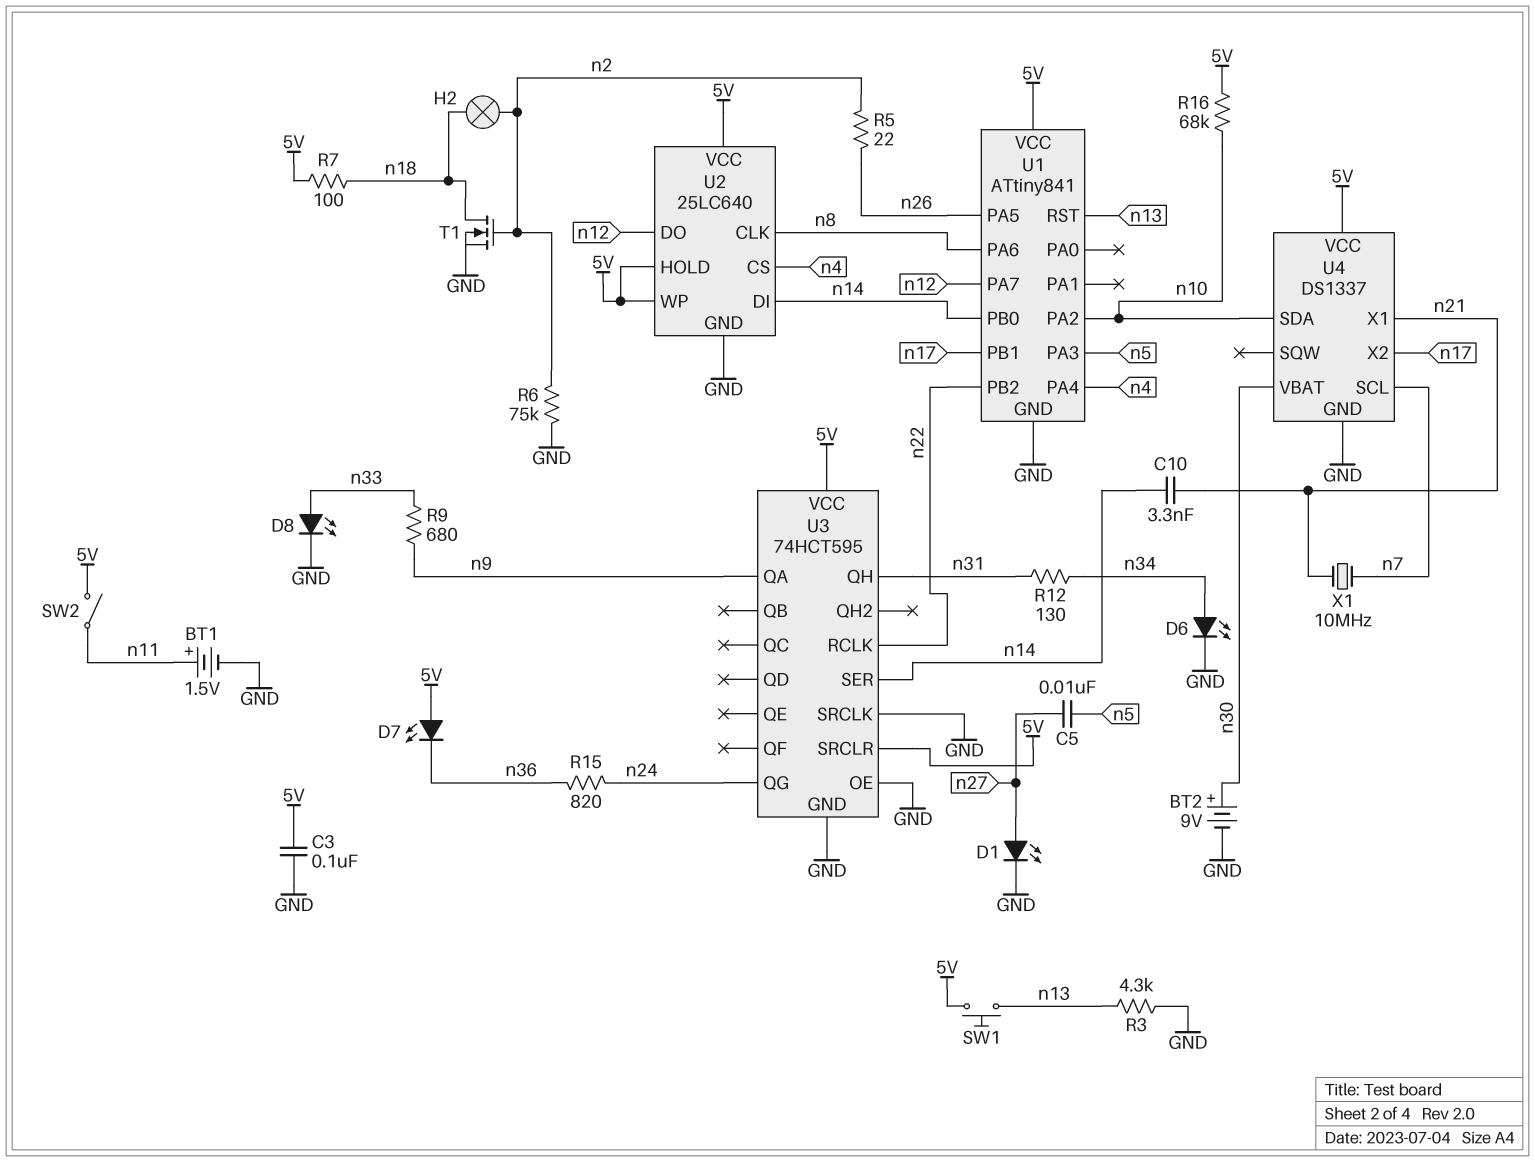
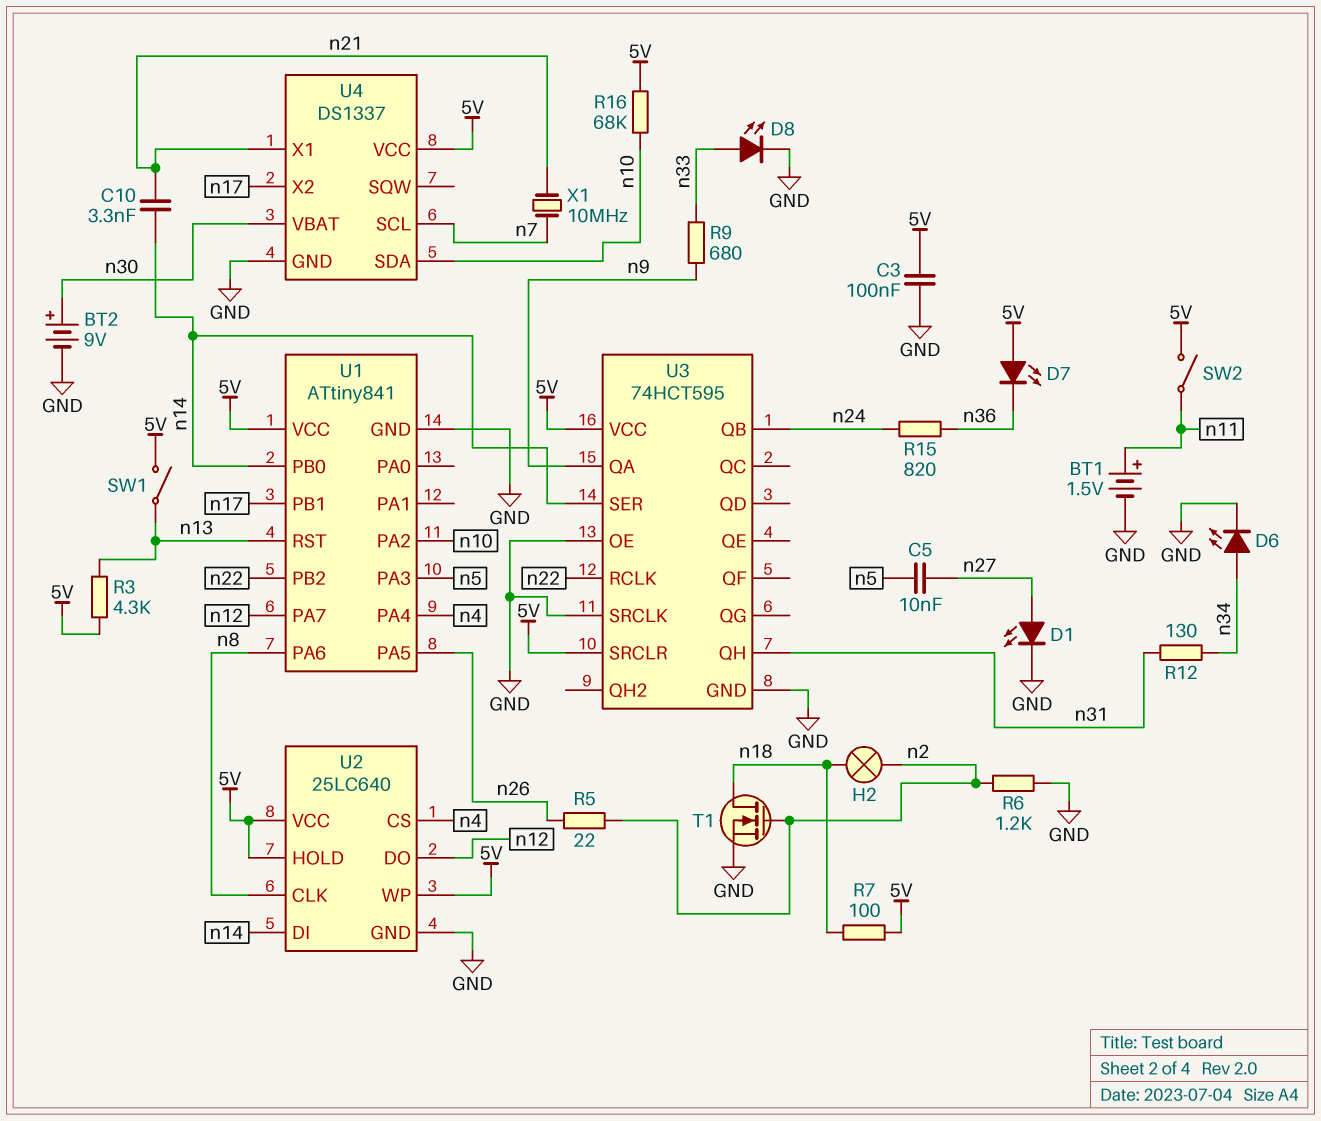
R3: 4.3k (GND, n13) -> 4.3k (5V, n13)
R6: 75k (GND, n2) -> 1.2k (GND, n2)
SW1: button (5V, n13) -> switch (5V, n13)
U3 pin QB: none -> n24
U3 pin QG: n24 -> none

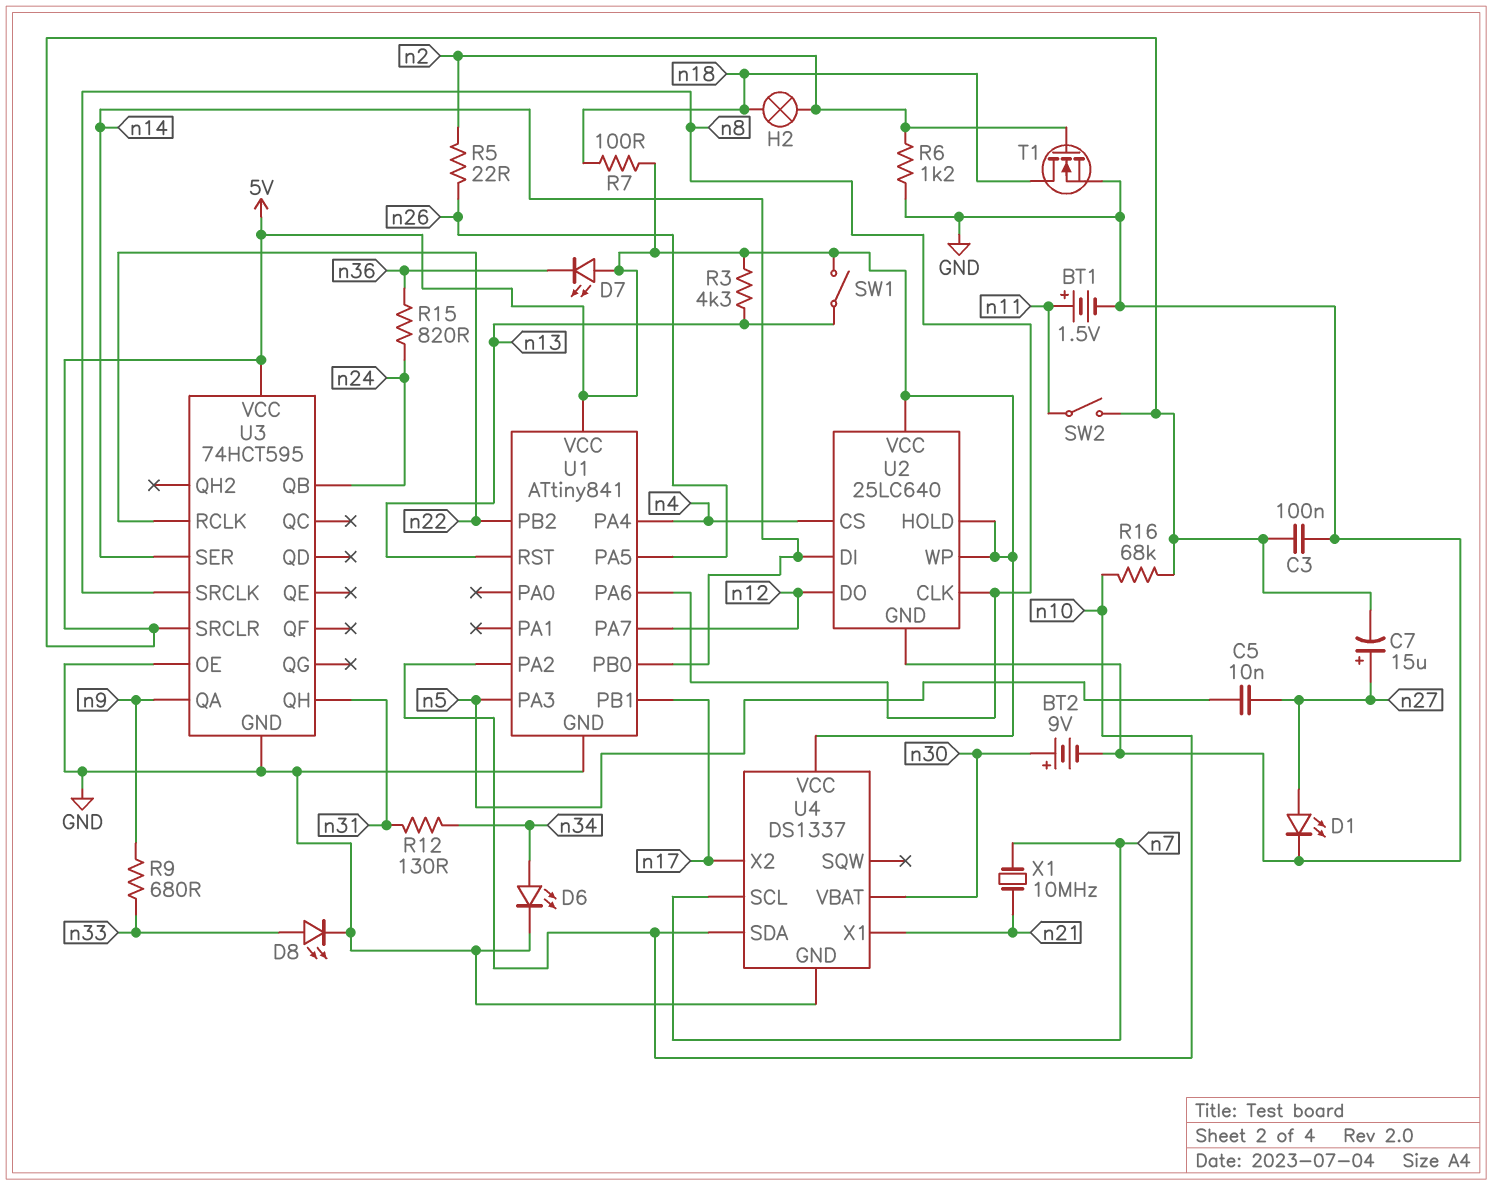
C7: none -> 15uF (plus n27, minus 5V)
C10: 3.3nF (n14, n21) -> none
U3 pin SRCLK: GND -> n8

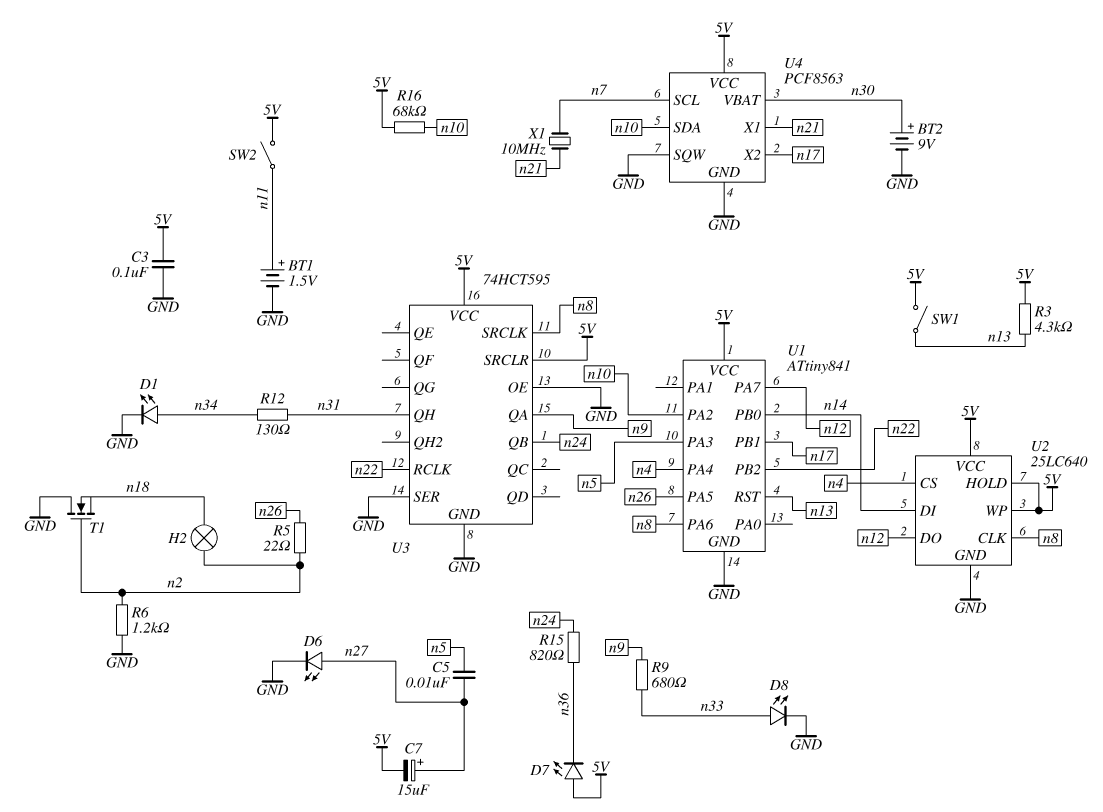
D1: LED (A n27, K GND) -> LED (A n34, K GND)
D6: LED (A n34, K GND) -> LED (A n27, K GND)
R7: 100 (5V, n18) -> none
T1: NMOS (G n2, D n18, S GND) -> NMOS (G n2, D GND, S n18)
U3 pin SER: n14 -> GND
U4: DS1337 -> PCF8563
U4 pin SQW: none -> GND

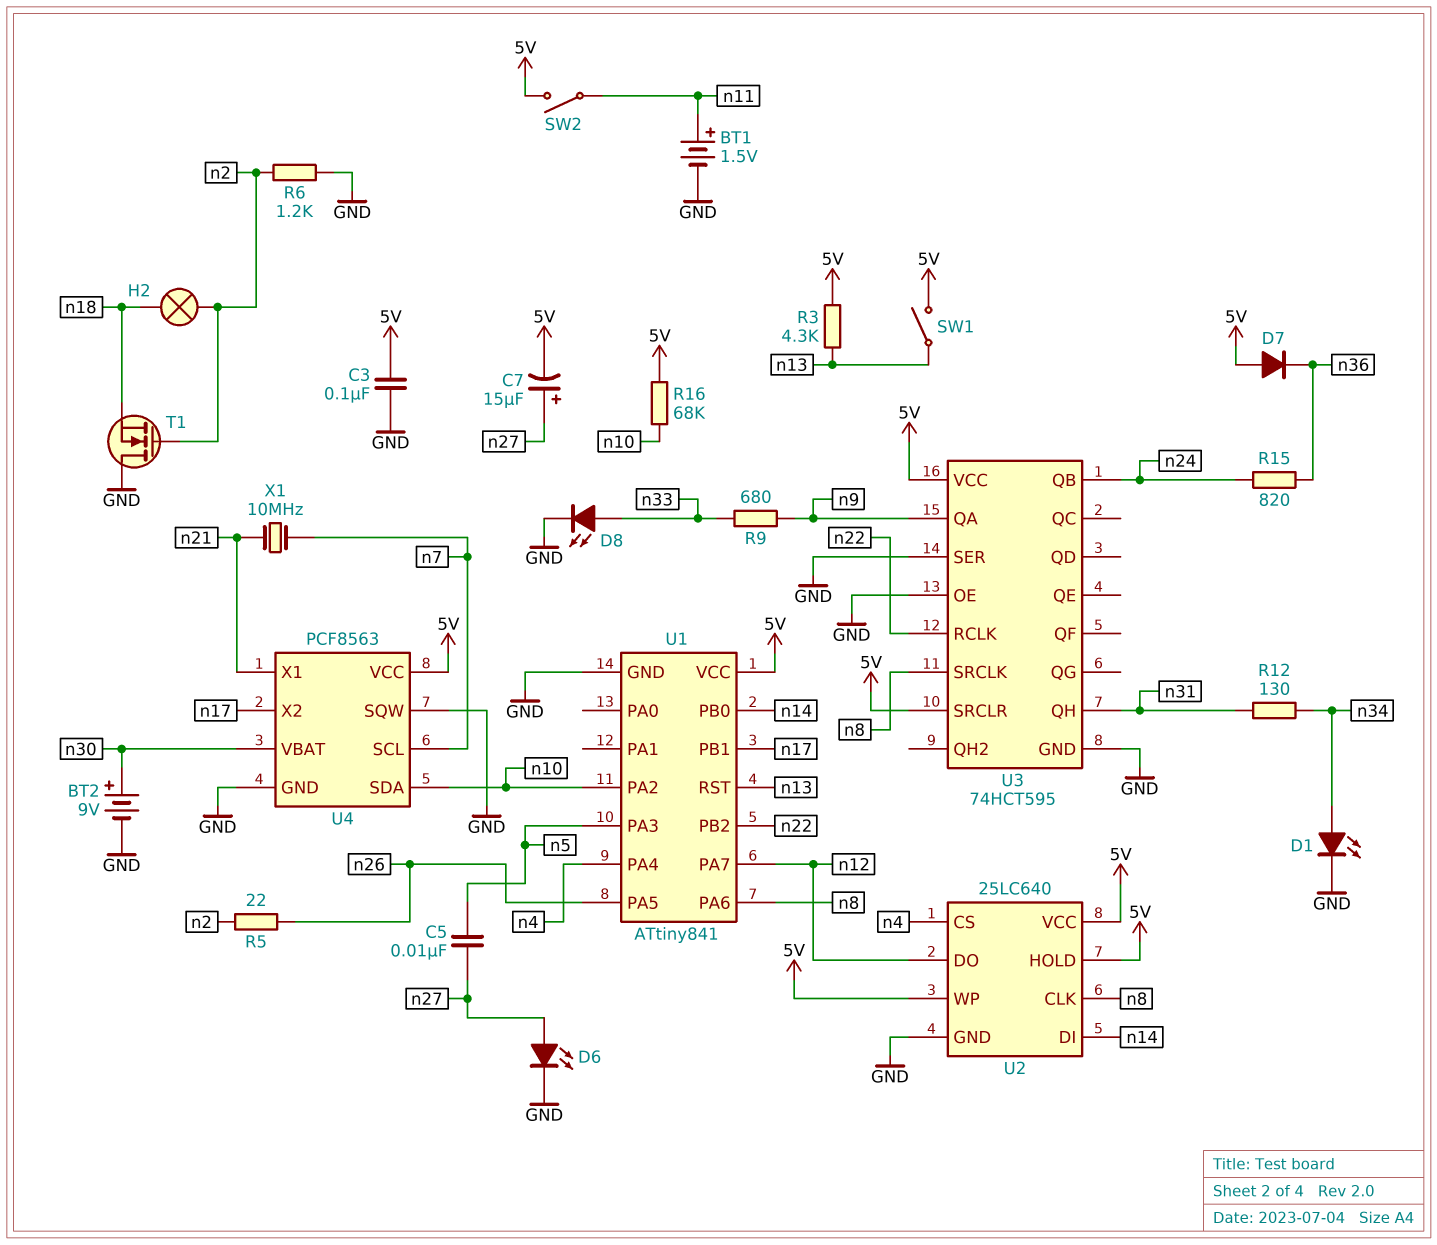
D7: LED (A 5V, K n36) -> diode (A 5V, K n36)

